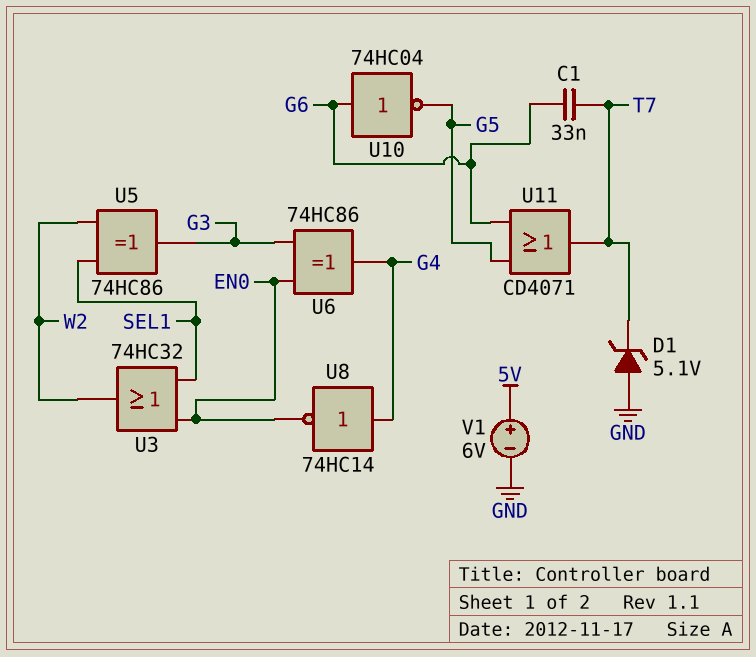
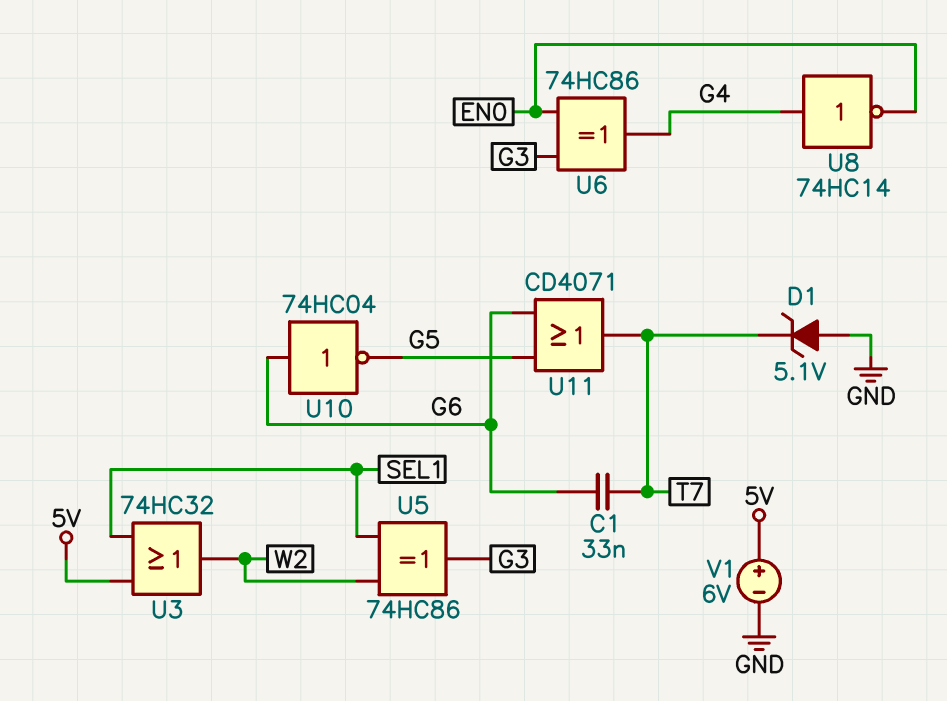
U3: OR 74HC32 (in EN0, in SEL1, out W2) -> OR 74HC32 (in 5V, in SEL1, out W2)

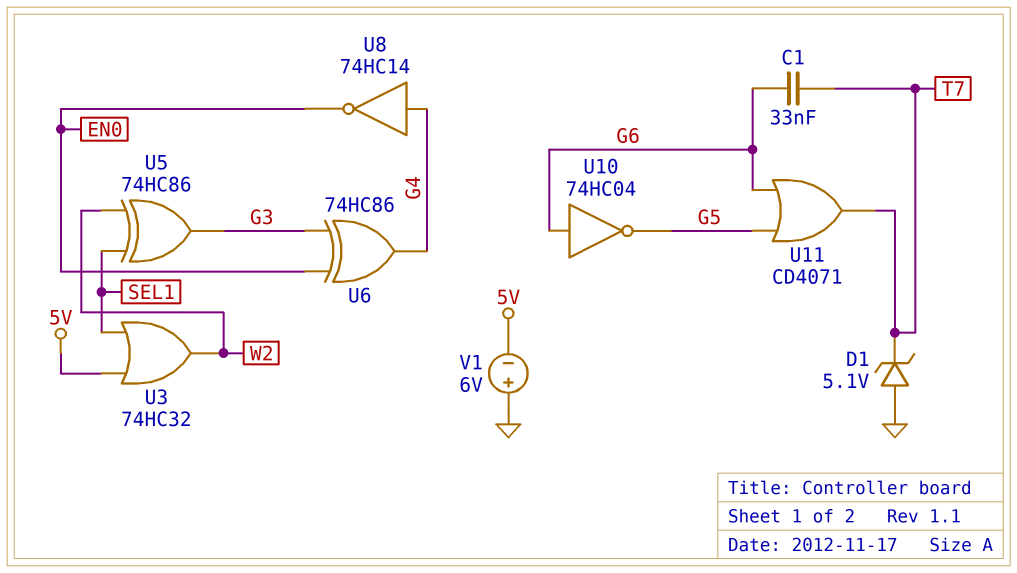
V1: 6V (plus 5V, minus GND) -> 6V (plus GND, minus 5V)

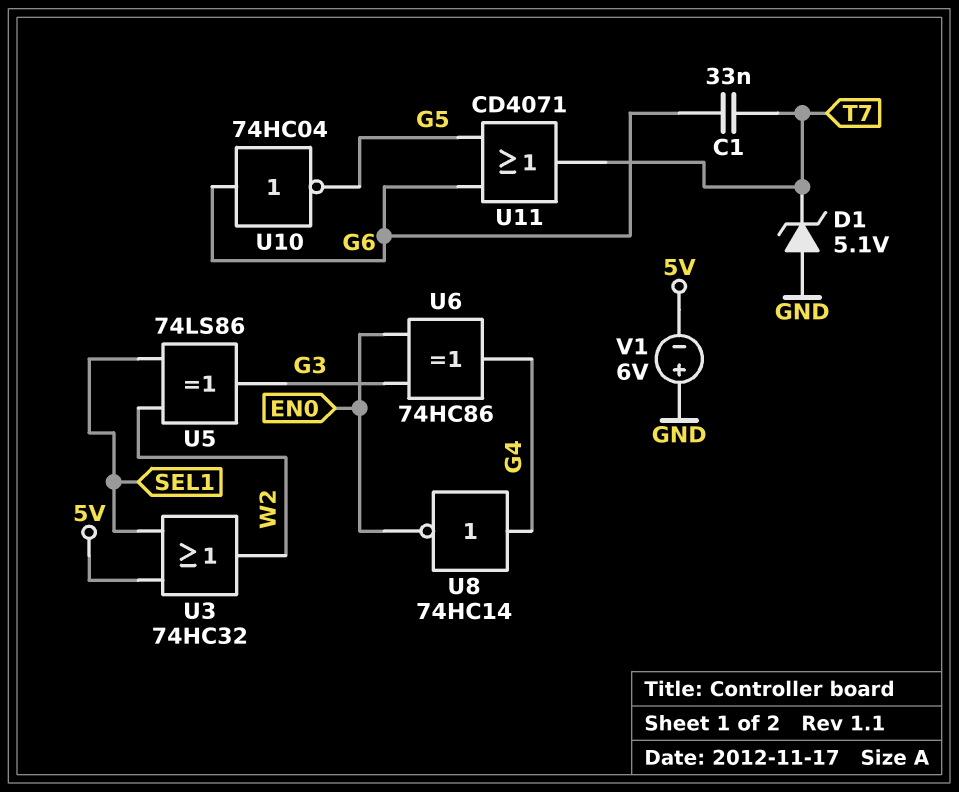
U5: XOR 74HC86 (in SEL1, in W2, out G3) -> XOR 74LS86 (in SEL1, in W2, out G3)

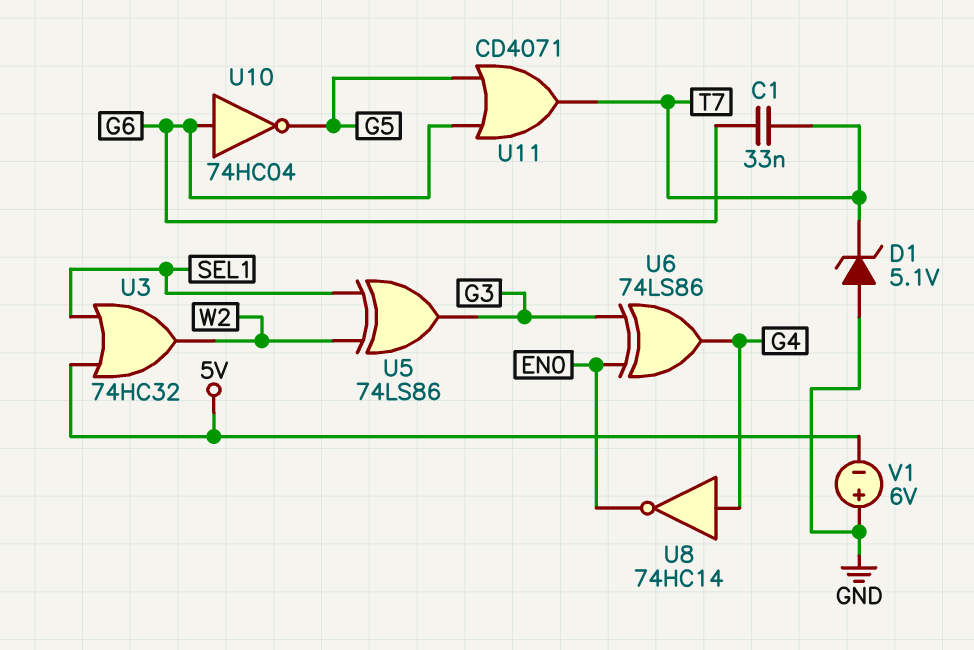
U6: XOR 74HC86 (in EN0, in G3, out G4) -> XOR 74LS86 (in EN0, in G3, out G4)

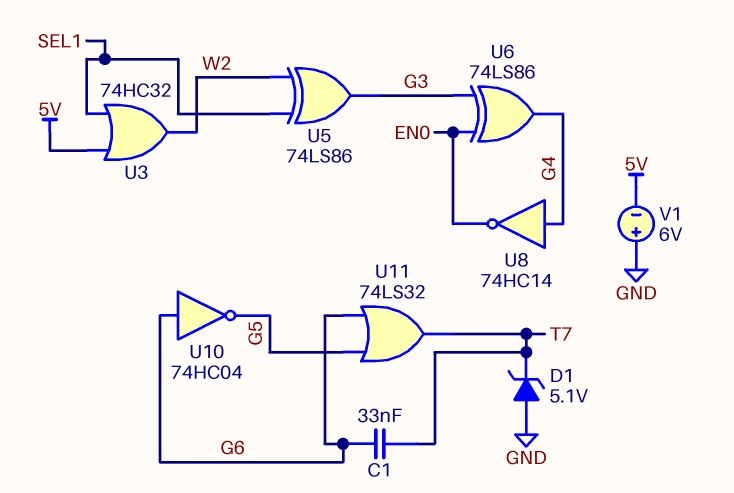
U11: OR CD4071 (in G5, in G6, out T7) -> OR 74LS32 (in G5, in G6, out T7)

